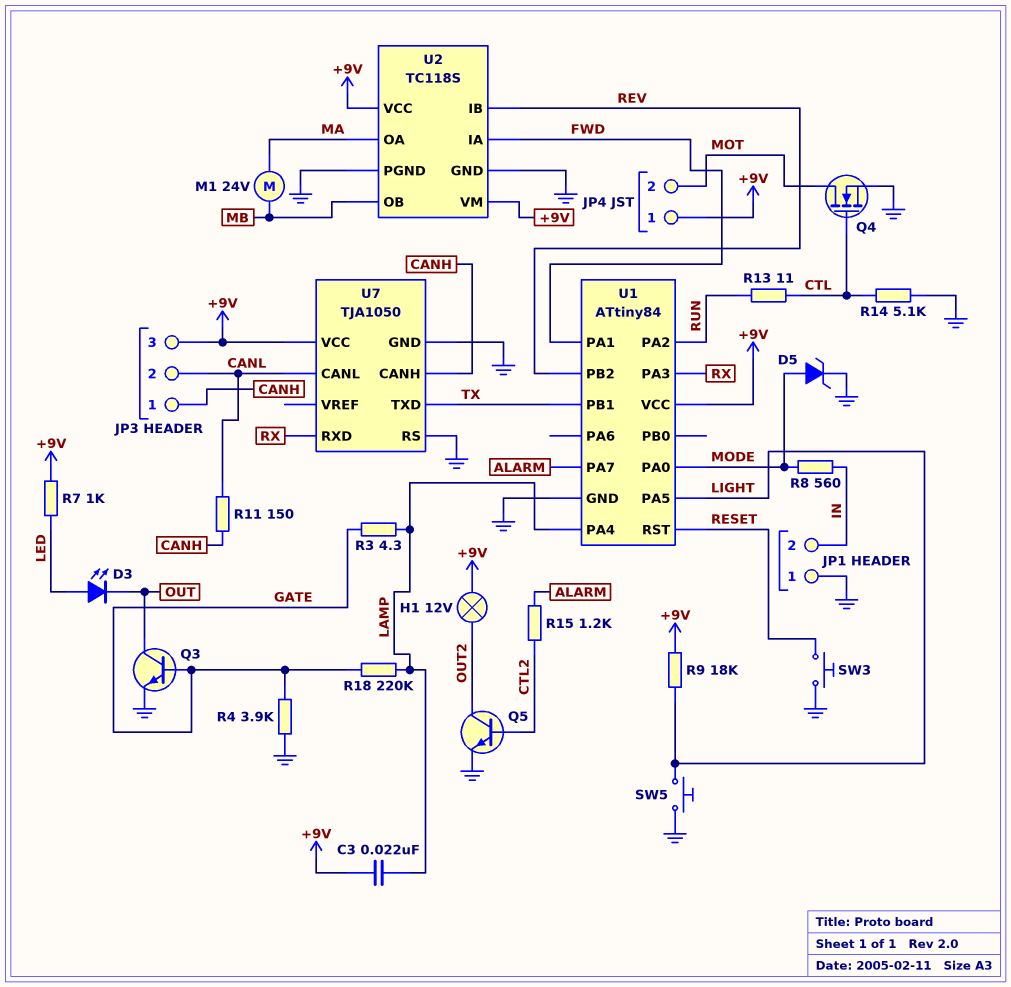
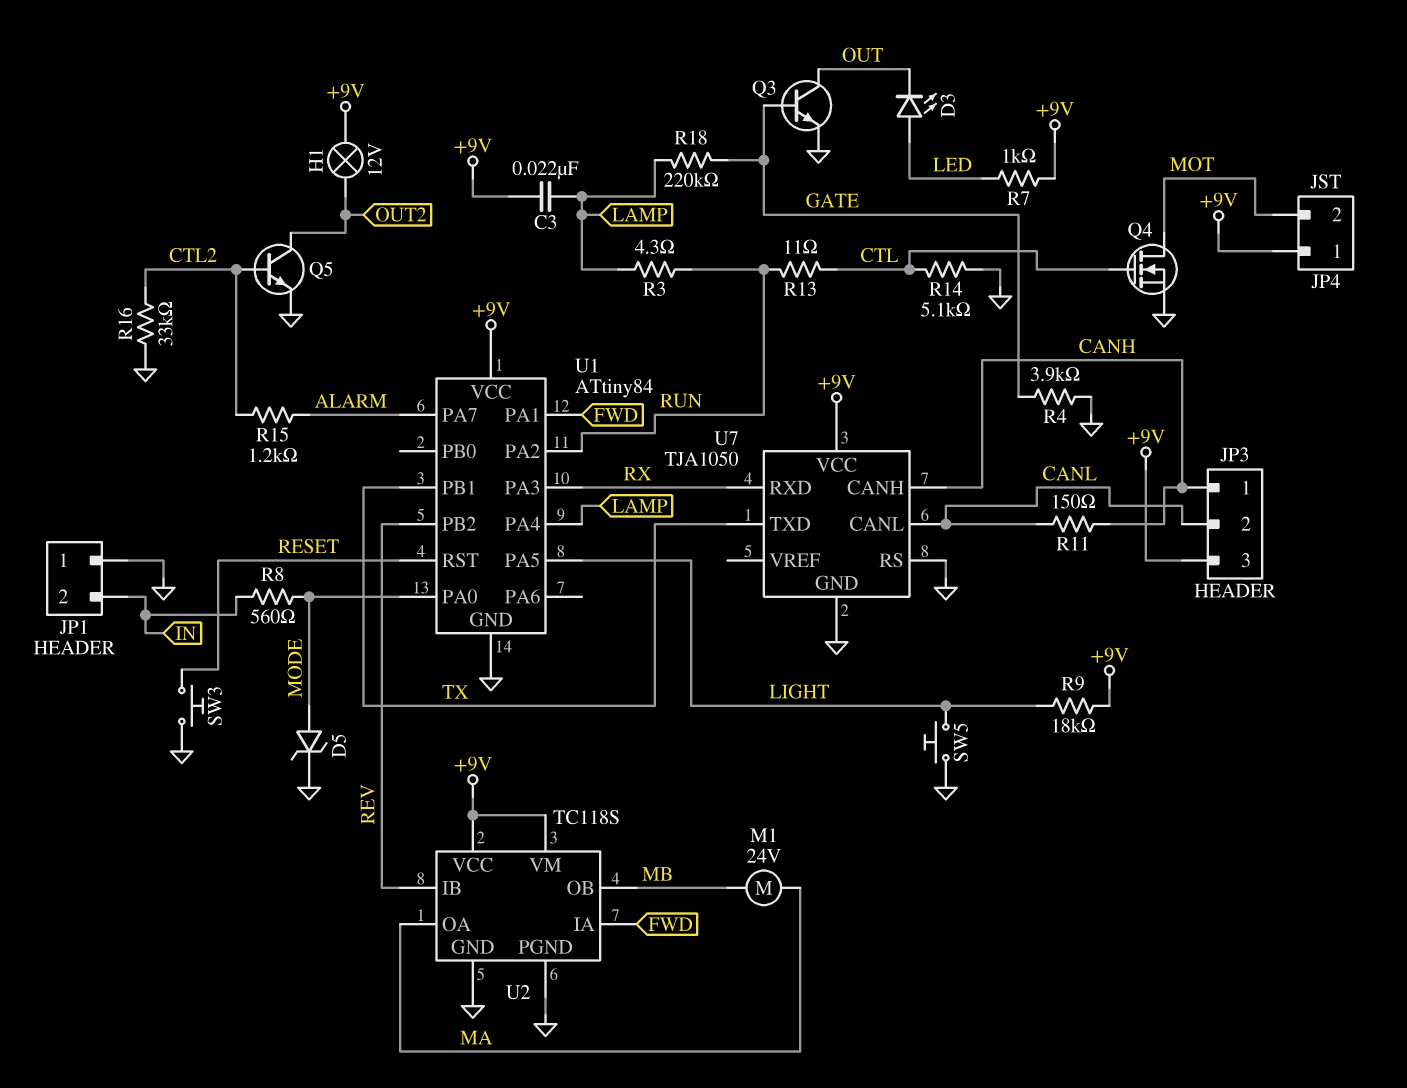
R3: 4.3 (GATE, LAMP) -> 4.3 (LAMP, RUN)
R16: none -> 33k (CTL2, GND)

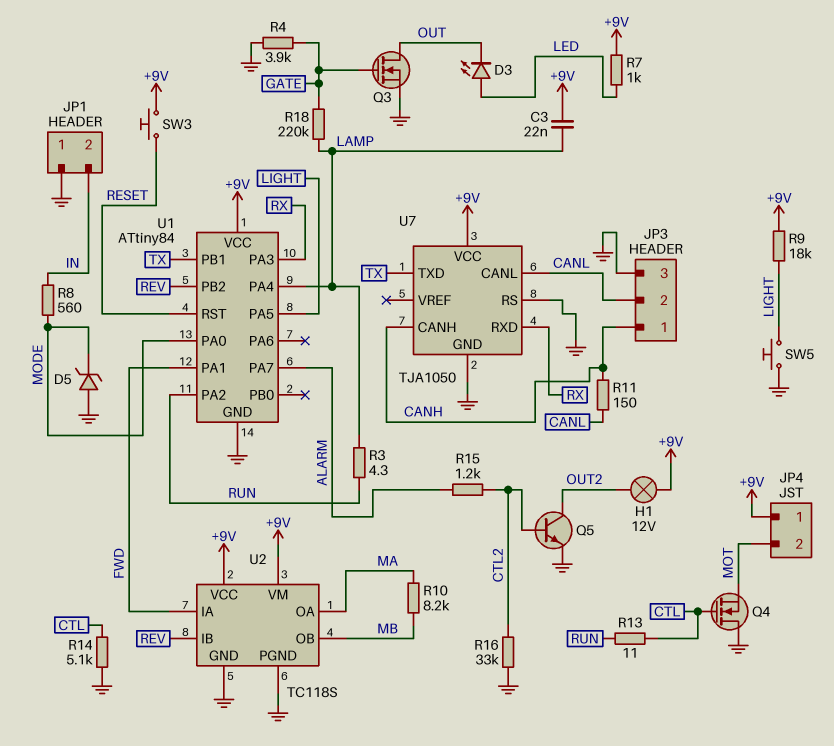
D5: zener (A MODE, K GND) -> zener (A GND, K MODE)
JP3 pin 3: +9V -> GND
M1: motor 24V (MA, MB) -> none
Q3: NPN (B GATE, C OUT, E GND) -> NMOS (G GATE, D OUT, S GND)
Q4: NMOS (G CTL, D MOT, S GND) -> NMOS (G CTL, D GND, S MOT)
R10: none -> 8.2k (MA, MB)
SW3: button (GND, RESET) -> button (+9V, RESET)

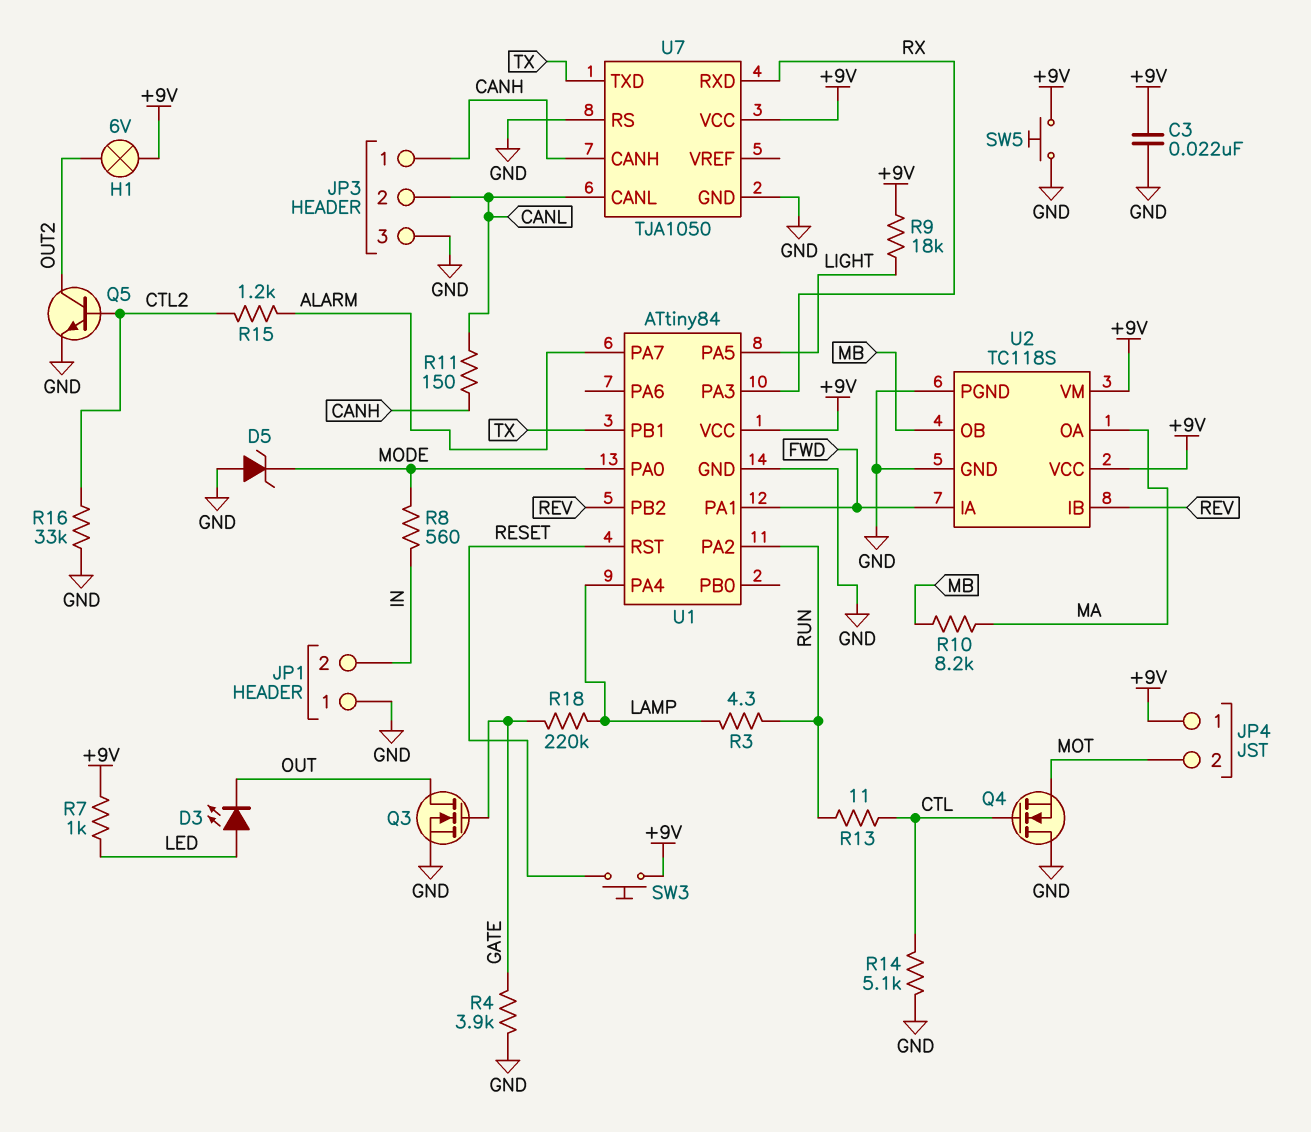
C3: 22nF (+9V, LAMP) -> 22nF (+9V, GND)
H1: lamp 12V (+9V, OUT2) -> lamp 6V (+9V, OUT2)
SW5: button (GND, LIGHT) -> button (+9V, GND)

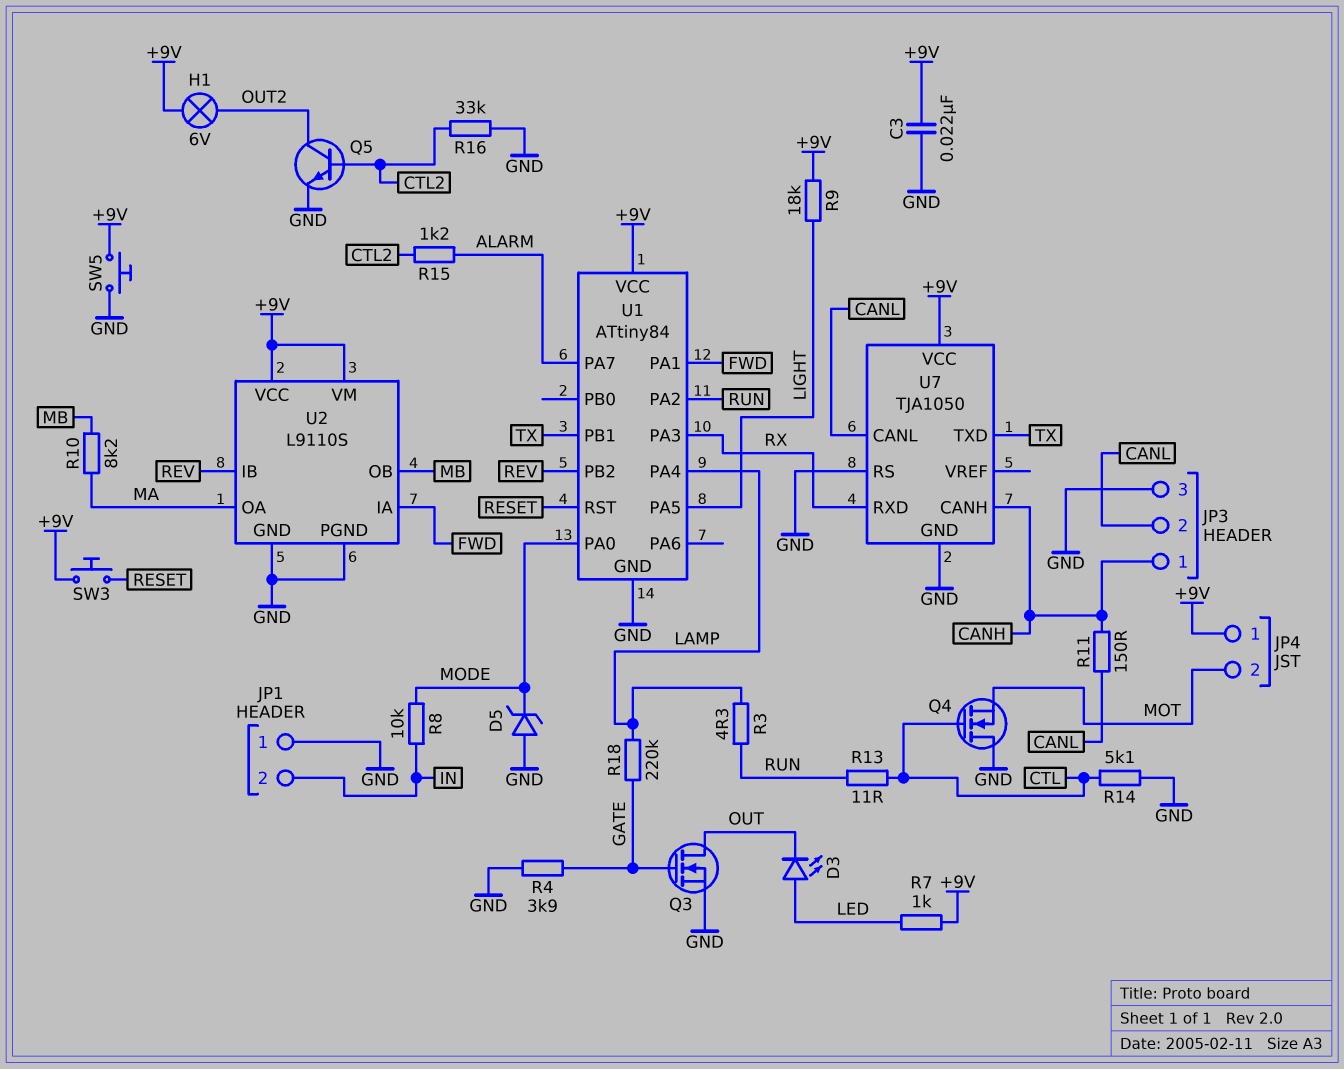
R8: 560 (IN, MODE) -> 10k (IN, MODE)
U2: TC118S -> L9110S

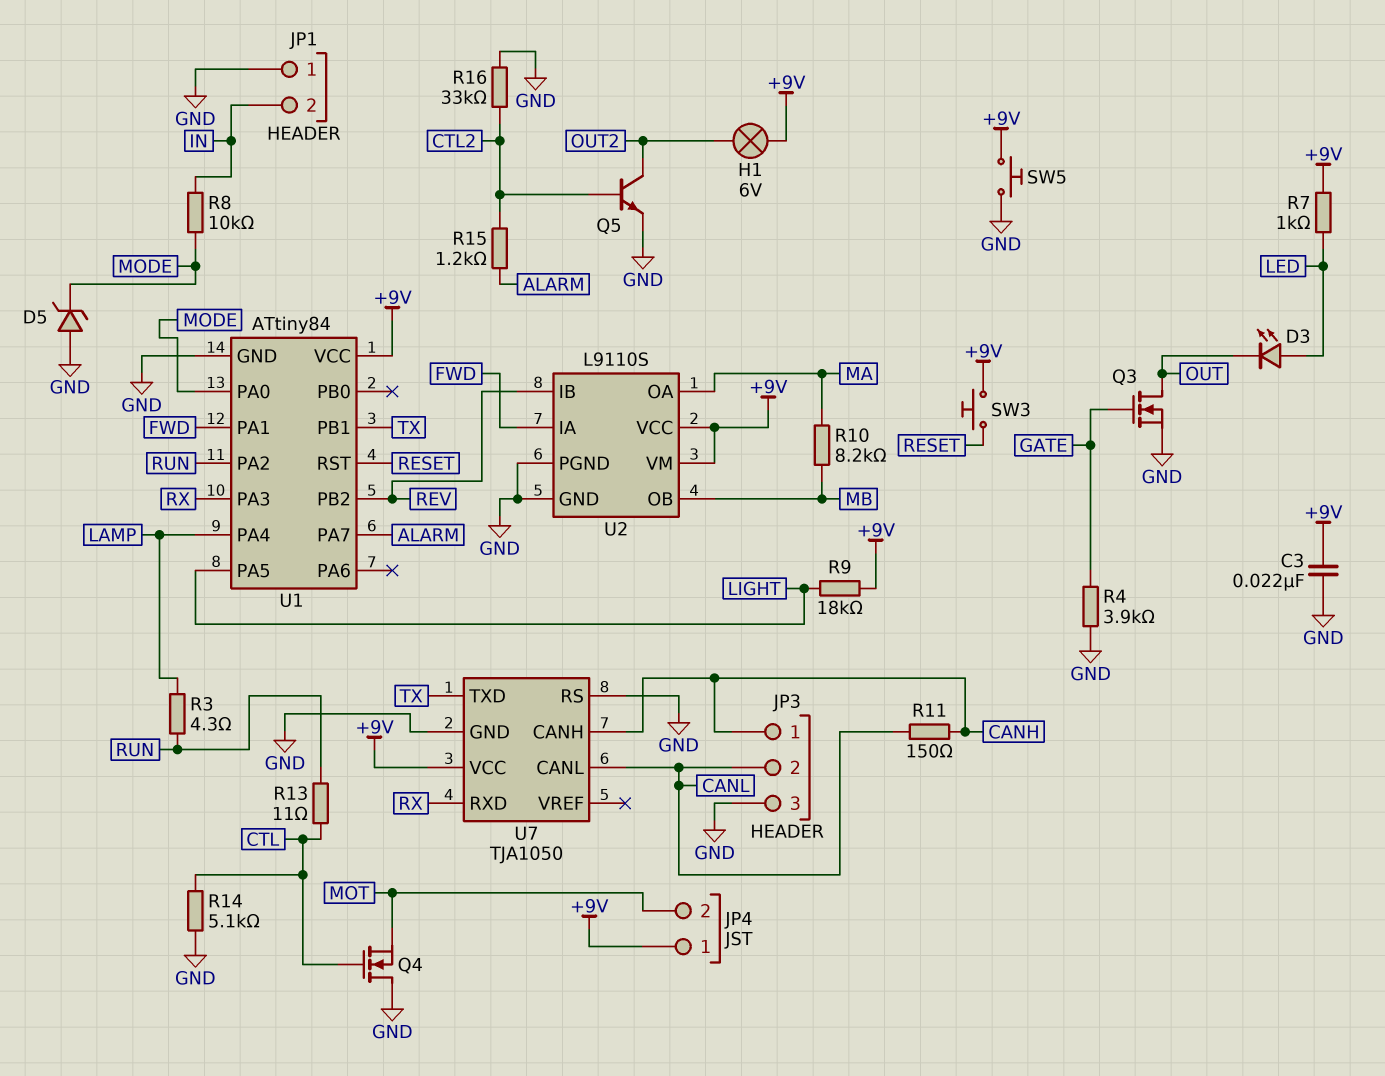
R18: 220k (GATE, LAMP) -> none

